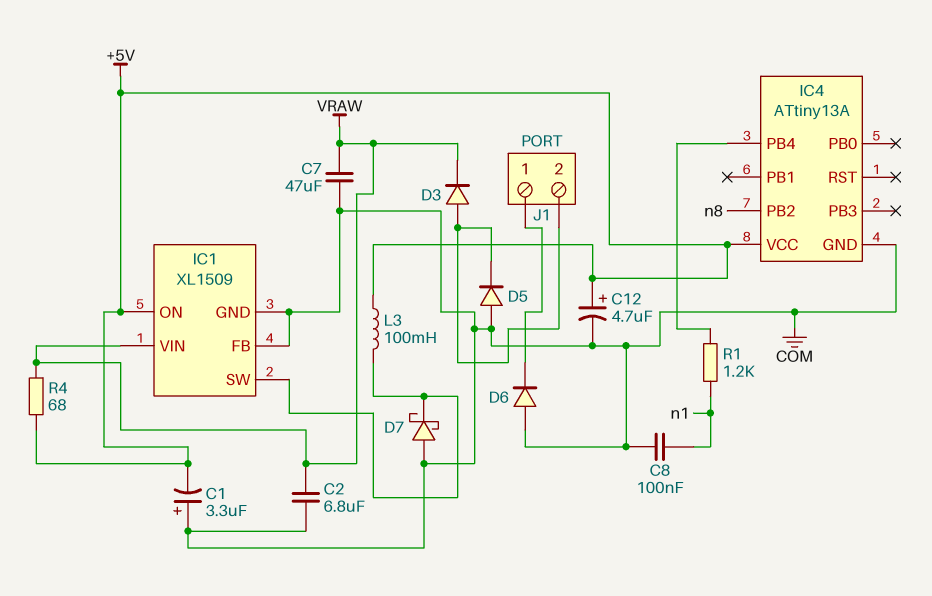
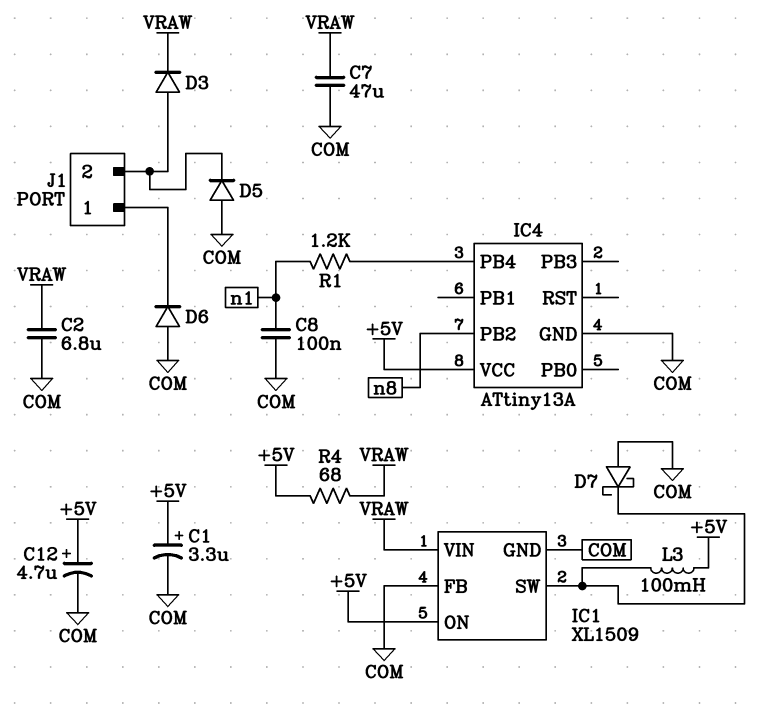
C1: 3.3uF (plus COM, minus +5V) -> 3.3uF (plus +5V, minus COM)

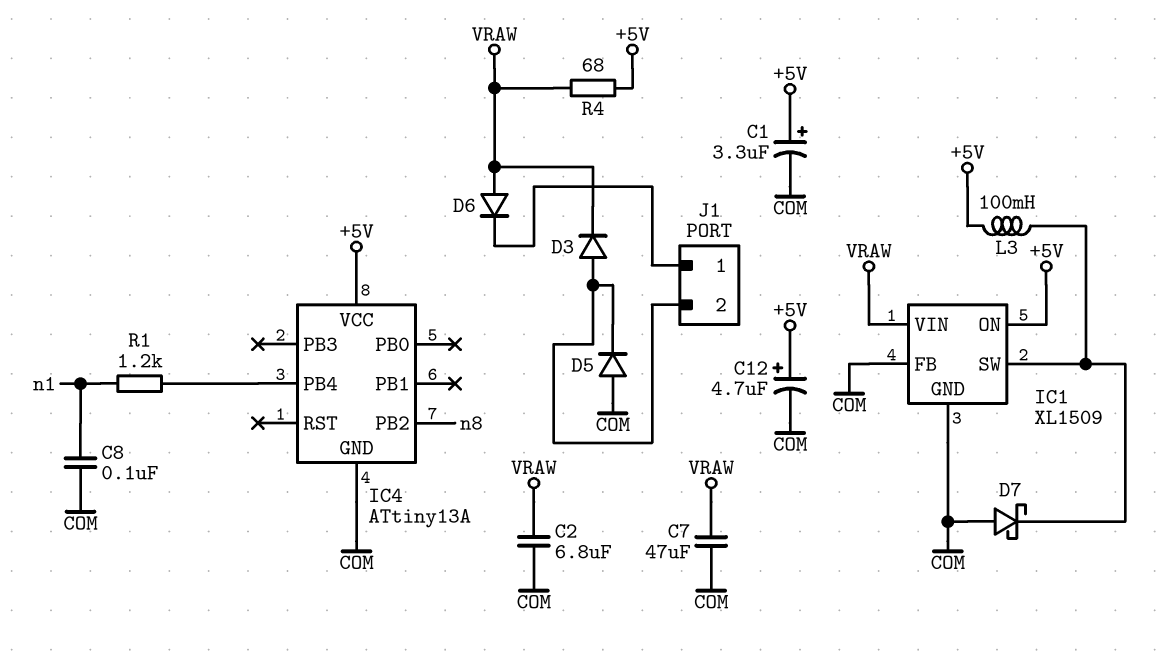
D6: diode (A COM, K J1/1) -> diode (A VRAW, K J1/1)

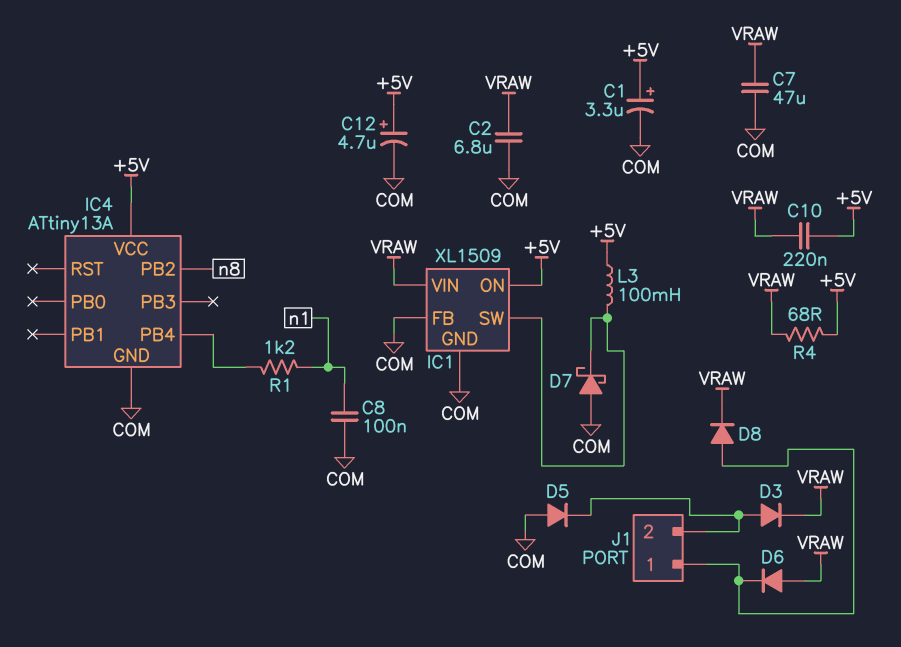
C10: none -> 220nF (+5V, VRAW)
D8: none -> diode (A J1/1, K VRAW)

